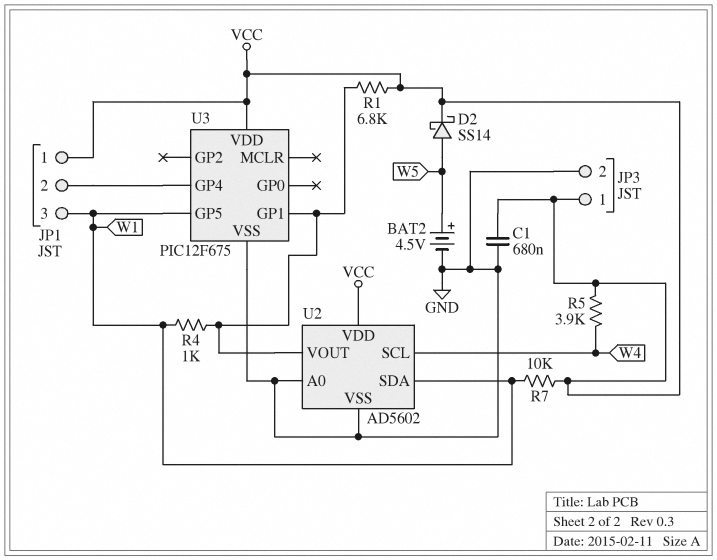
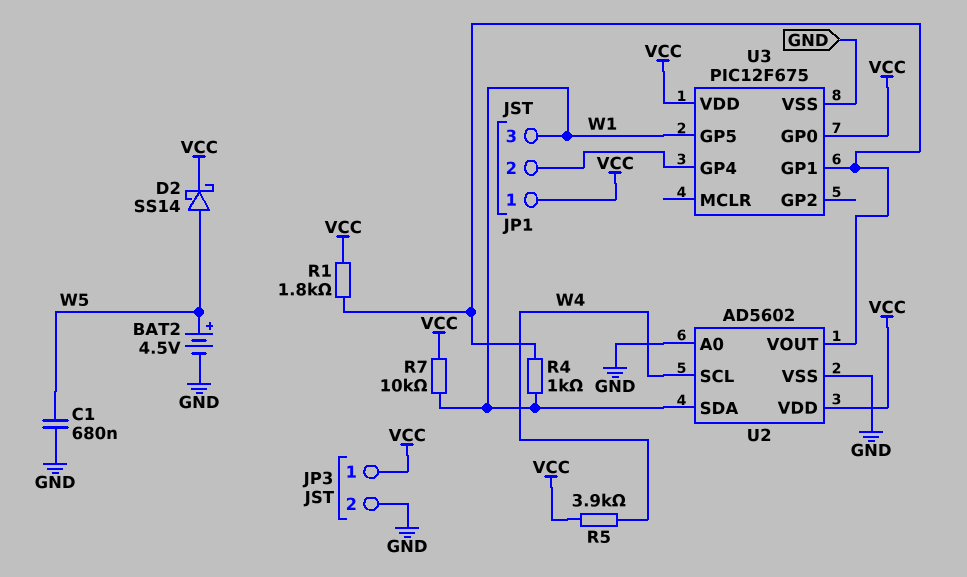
C1: 680nF (GND, VCC) -> 680nF (GND, W5)
R1: 6.8k (U2/VOUT, VCC) -> 1.8k (U2/VOUT, VCC)
U3 pin GP0: none -> VCC

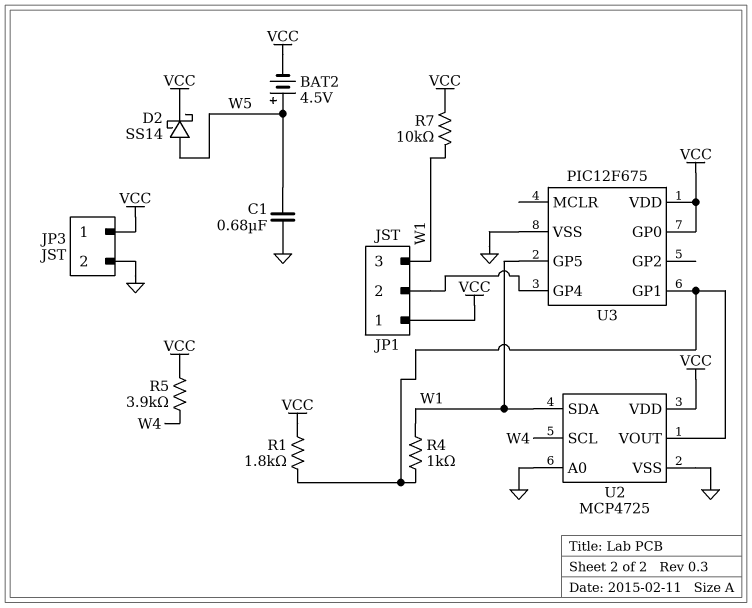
BAT2: 4.5V (plus W5, minus GND) -> 4.5V (plus W5, minus VCC)
U2: AD5602 -> MCP4725

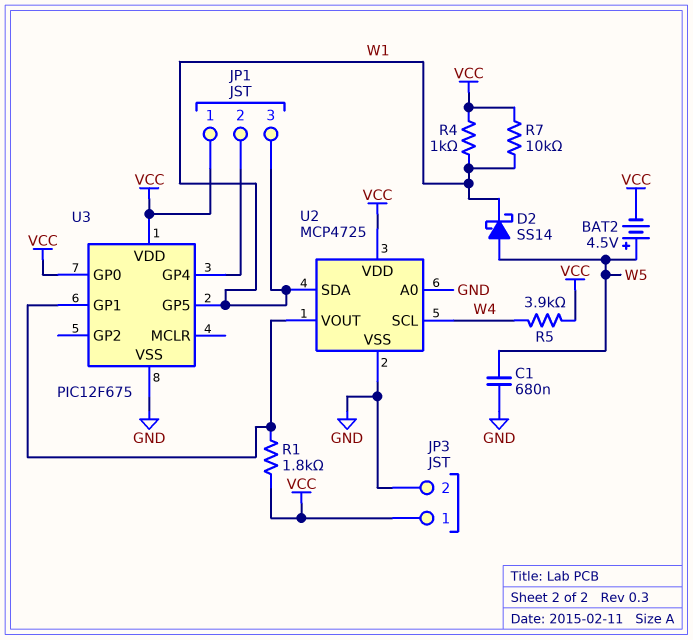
D2: schottky SS14 (A W5, K VCC) -> schottky SS14 (A W5, K W1)
R4: 1k (U2/VOUT, W1) -> 1k (VCC, W1)

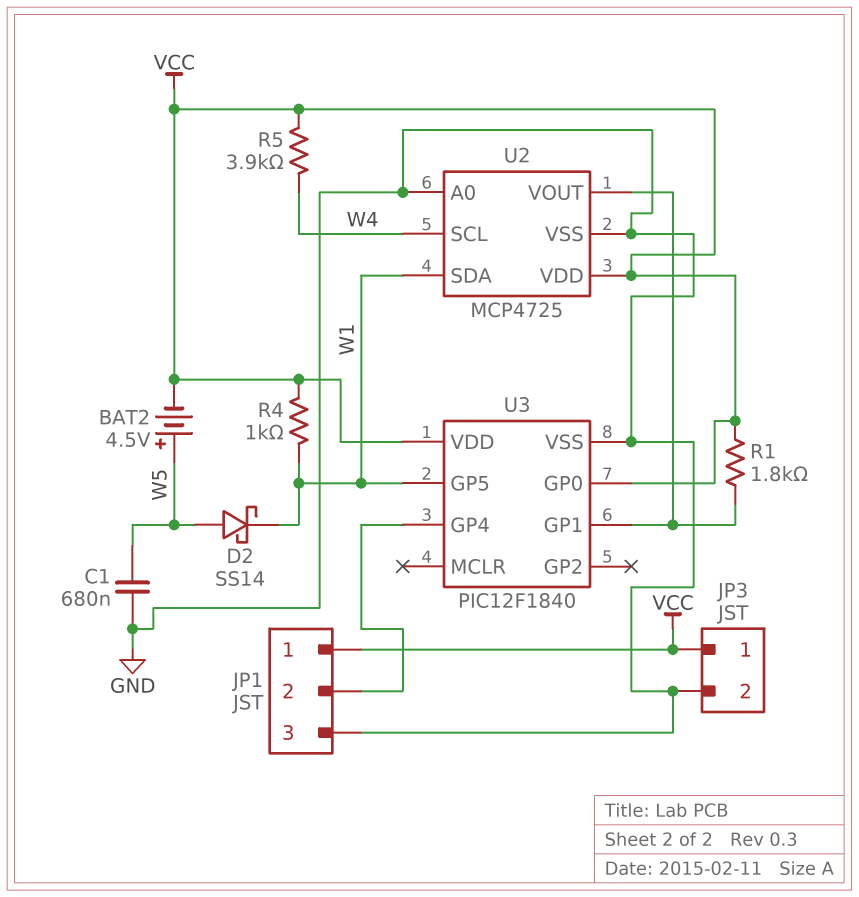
JP1 pin 3: W1 -> GND
R7: 10k (VCC, W1) -> none
U3: PIC12F675 -> PIC12F1840

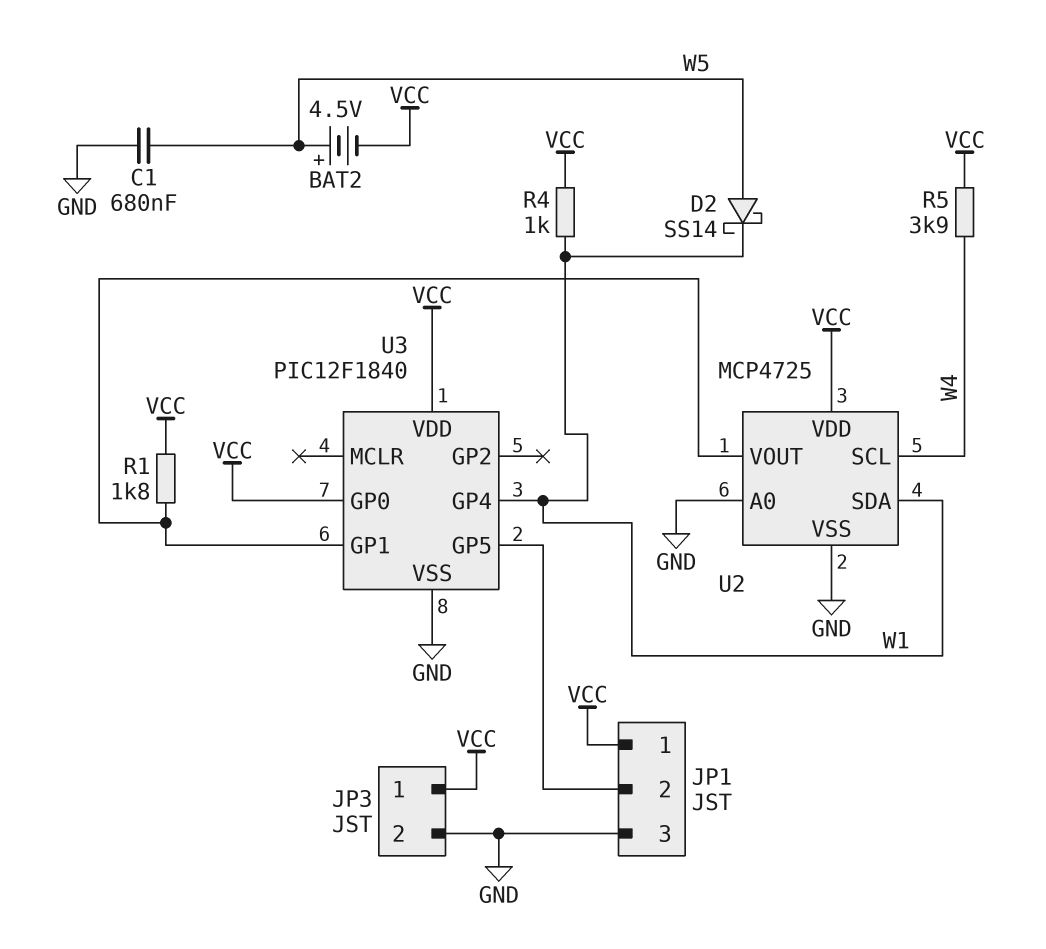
U3 pin GP4: JP1/2 -> W1
U3 pin GP5: W1 -> JP1/2

